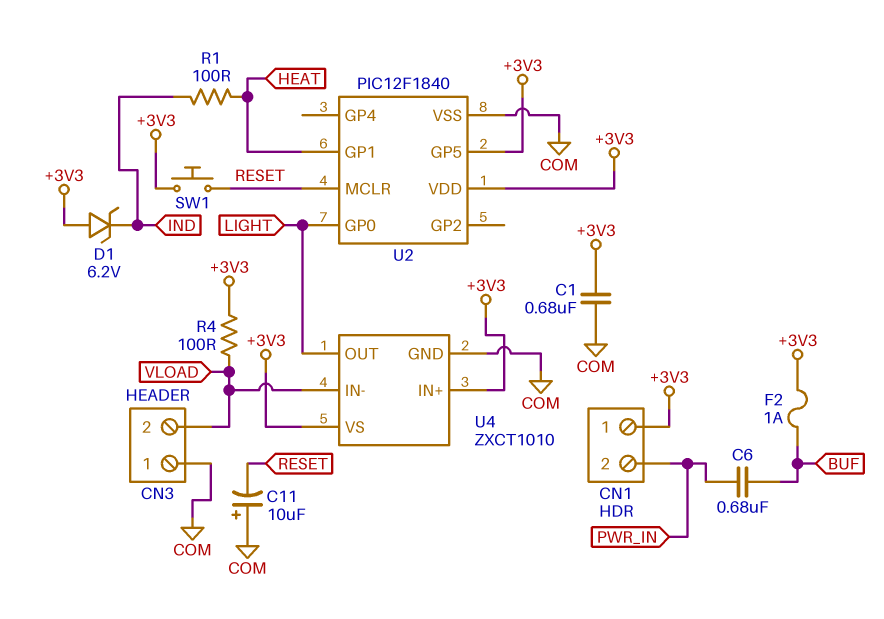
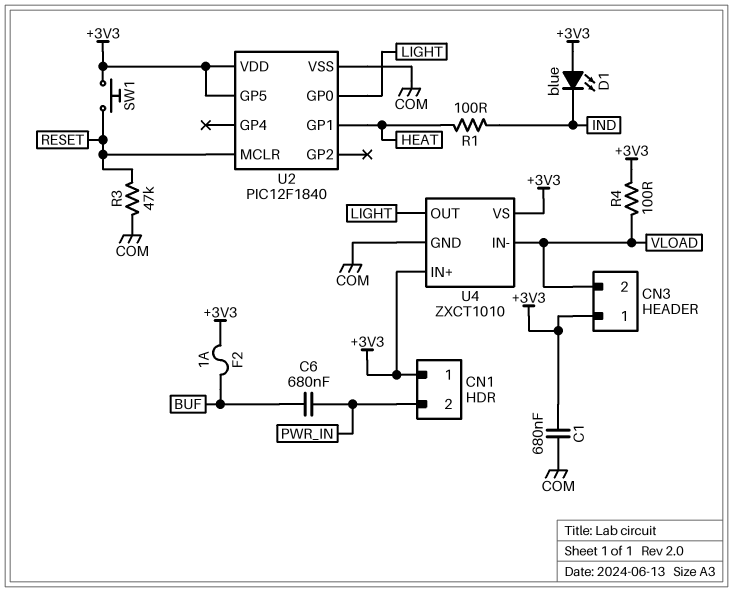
C11: 10uF (plus COM, minus RESET) -> none
CN3 pin 1: COM -> +3V3
D1: zener 6.2V (A +3V3, K IND) -> LED blue (A +3V3, K IND)
R3: none -> 47k (COM, RESET)

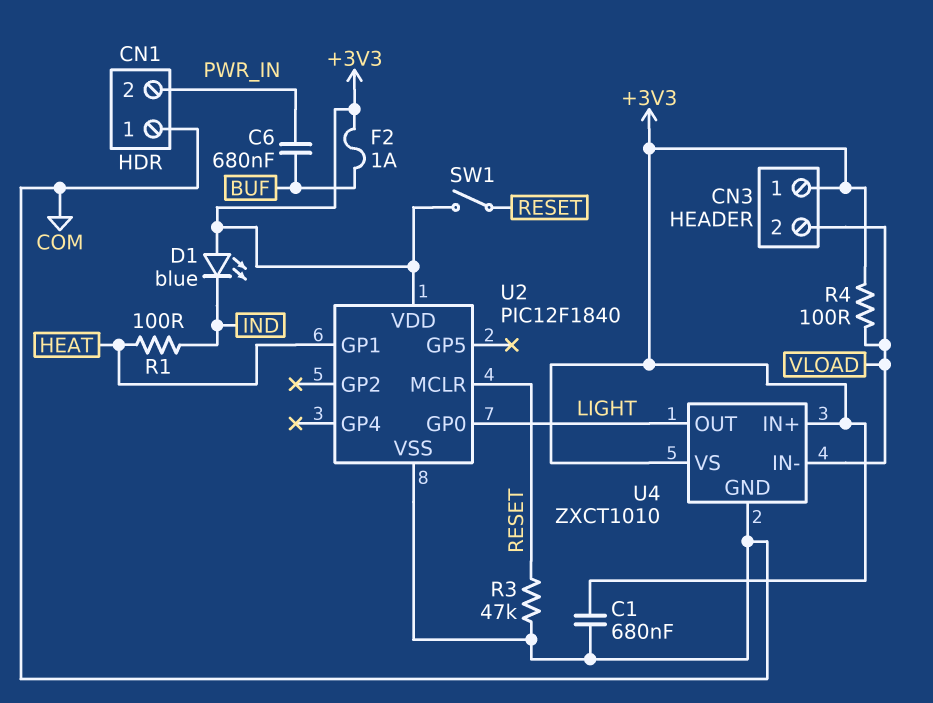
CN1 pin 1: +3V3 -> COM
SW1: button (+3V3, RESET) -> switch (+3V3, RESET)
U2 pin GP5: +3V3 -> none

